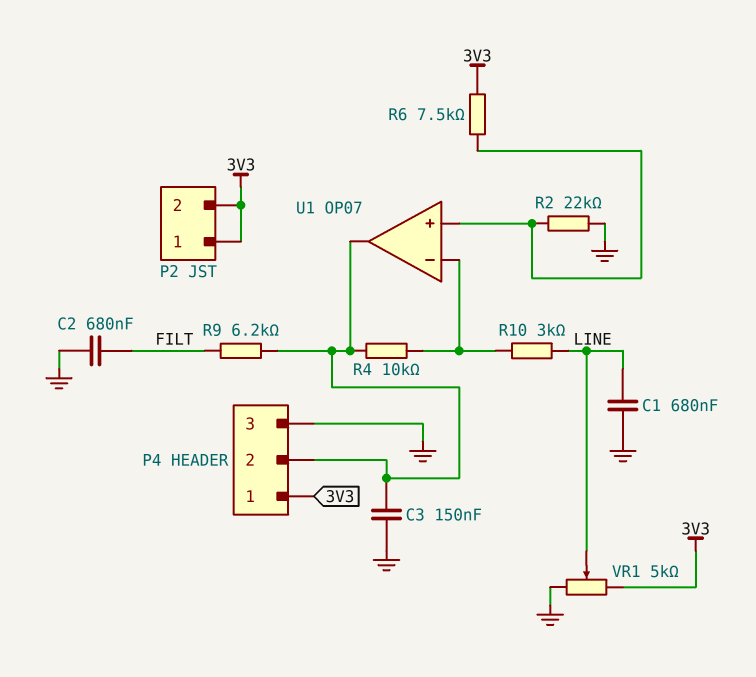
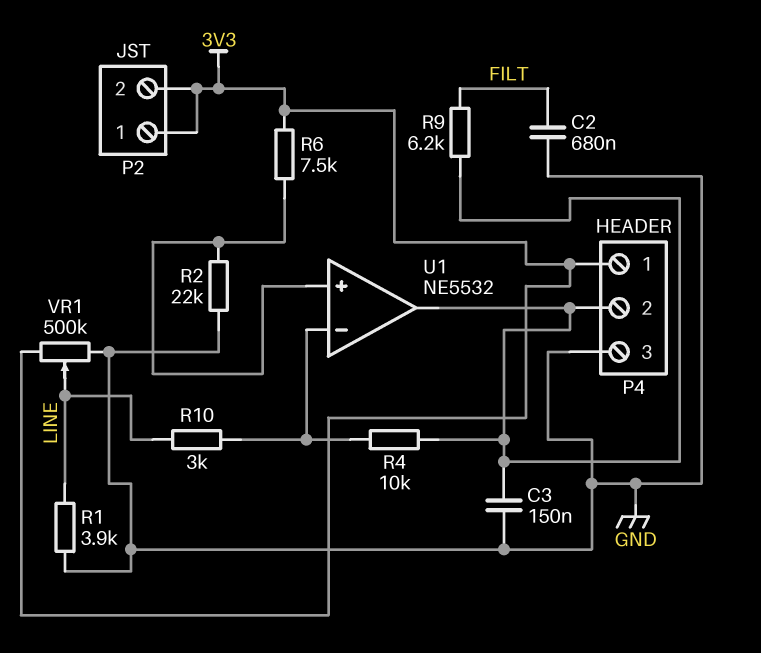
C1: 680nF (GND, LINE) -> none
R1: none -> 3.9k (GND, LINE)
U1: OP07 -> NE5532
VR1: 5k (3V3, GND, wiper LINE) -> 500k (3V3, GND, wiper LINE)

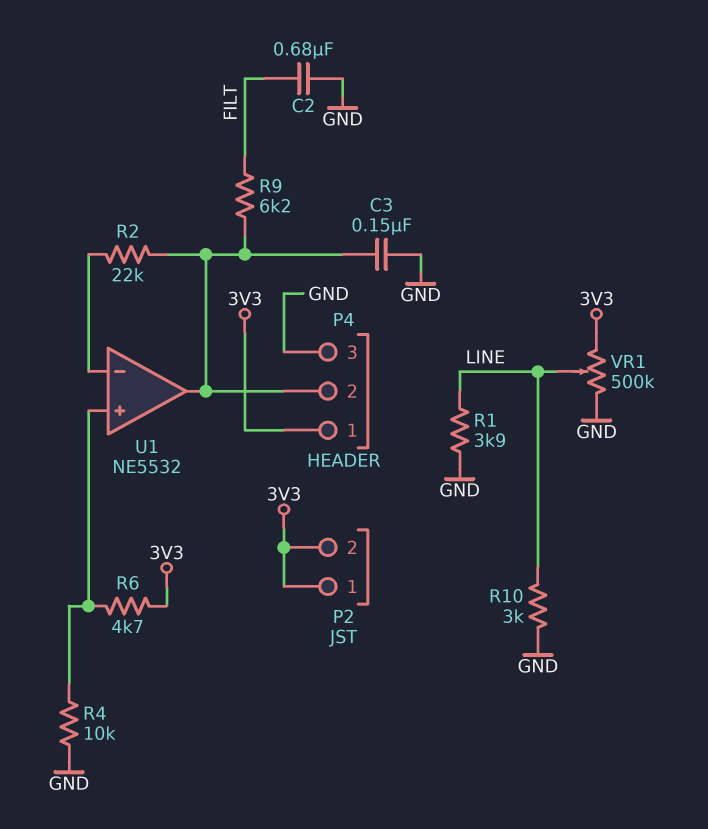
R2: 22k (GND, U1/in+) -> 22k (P4/2, U1/in-)
R4: 10k (P4/2, U1/in-) -> 10k (GND, U1/in+)
R6: 7.5k (3V3, U1/in+) -> 4.7k (3V3, U1/in+)
R10: 3k (LINE, U1/in-) -> 3k (GND, LINE)

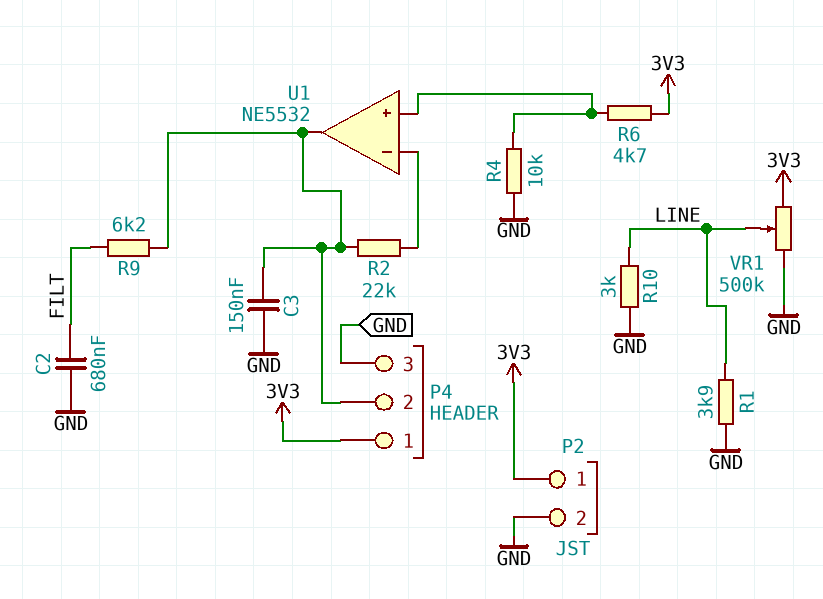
P2 pin 2: 3V3 -> GND

